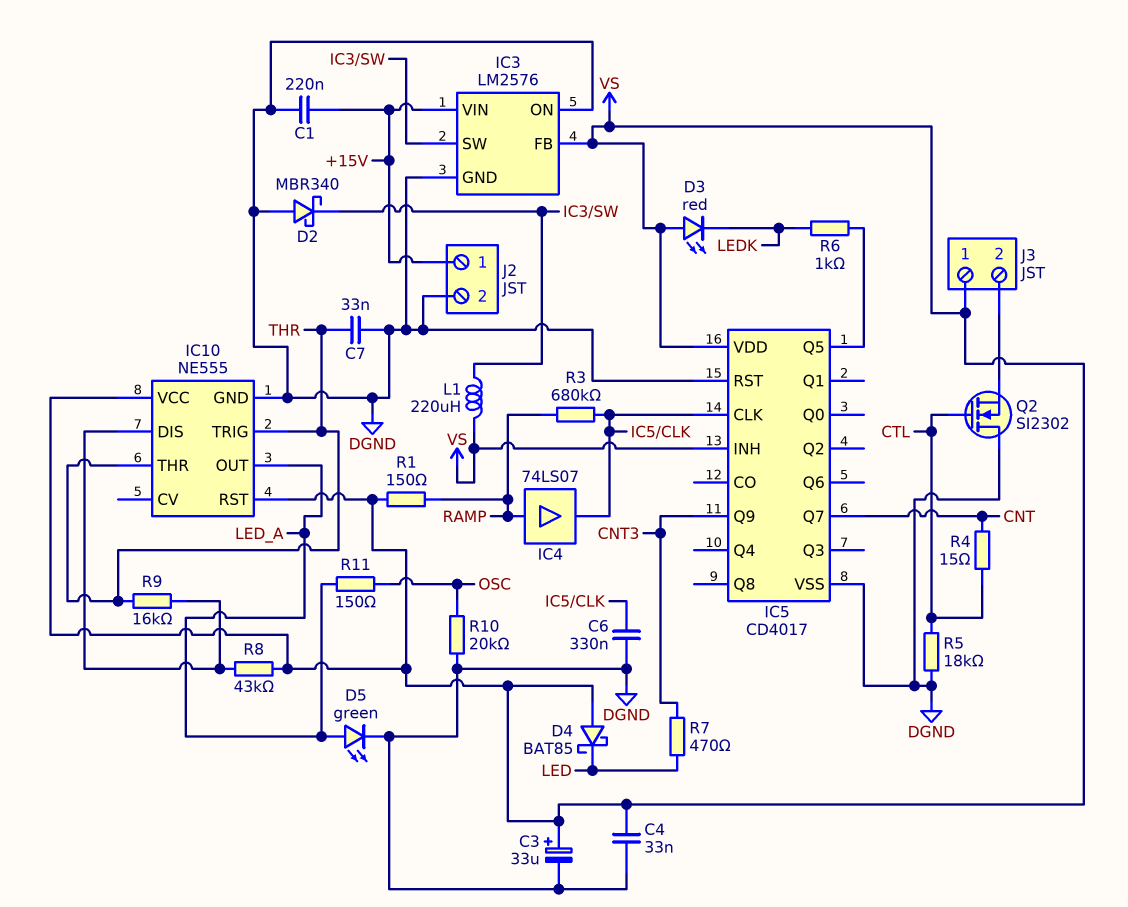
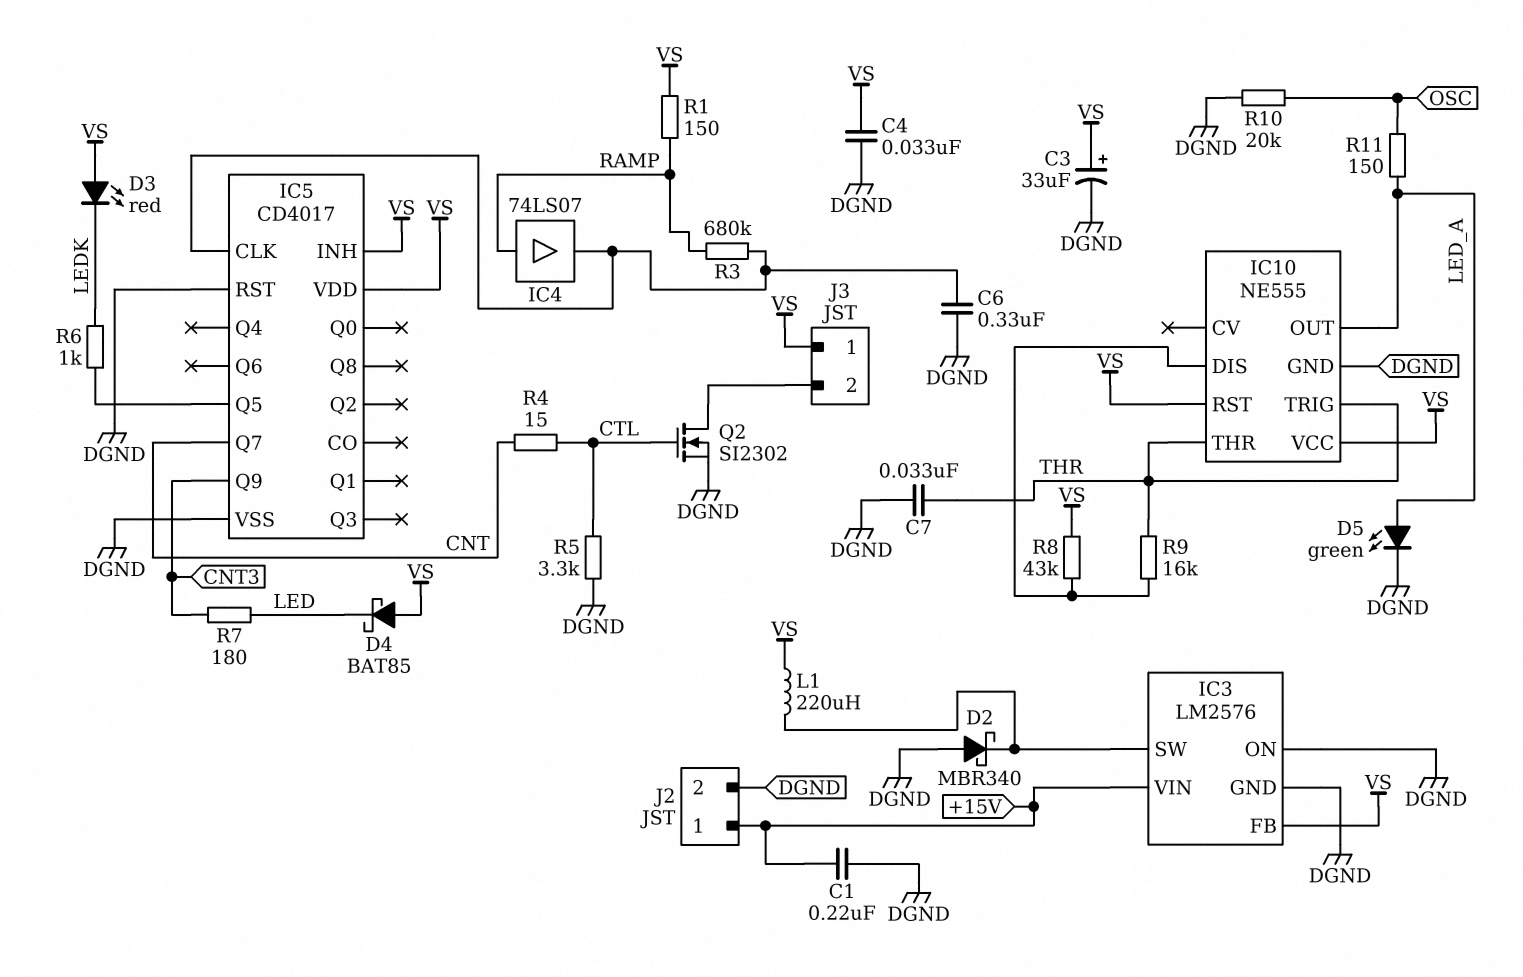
Q2: NMOS SI2302 (G CTL, D DGND, S J3/2) -> NMOS SI2302 (G CTL, D J3/2, S DGND)
R5: 18k (CTL, DGND) -> 3.3k (CTL, DGND)
R7: 470 (CNT3, LED) -> 180 (CNT3, LED)

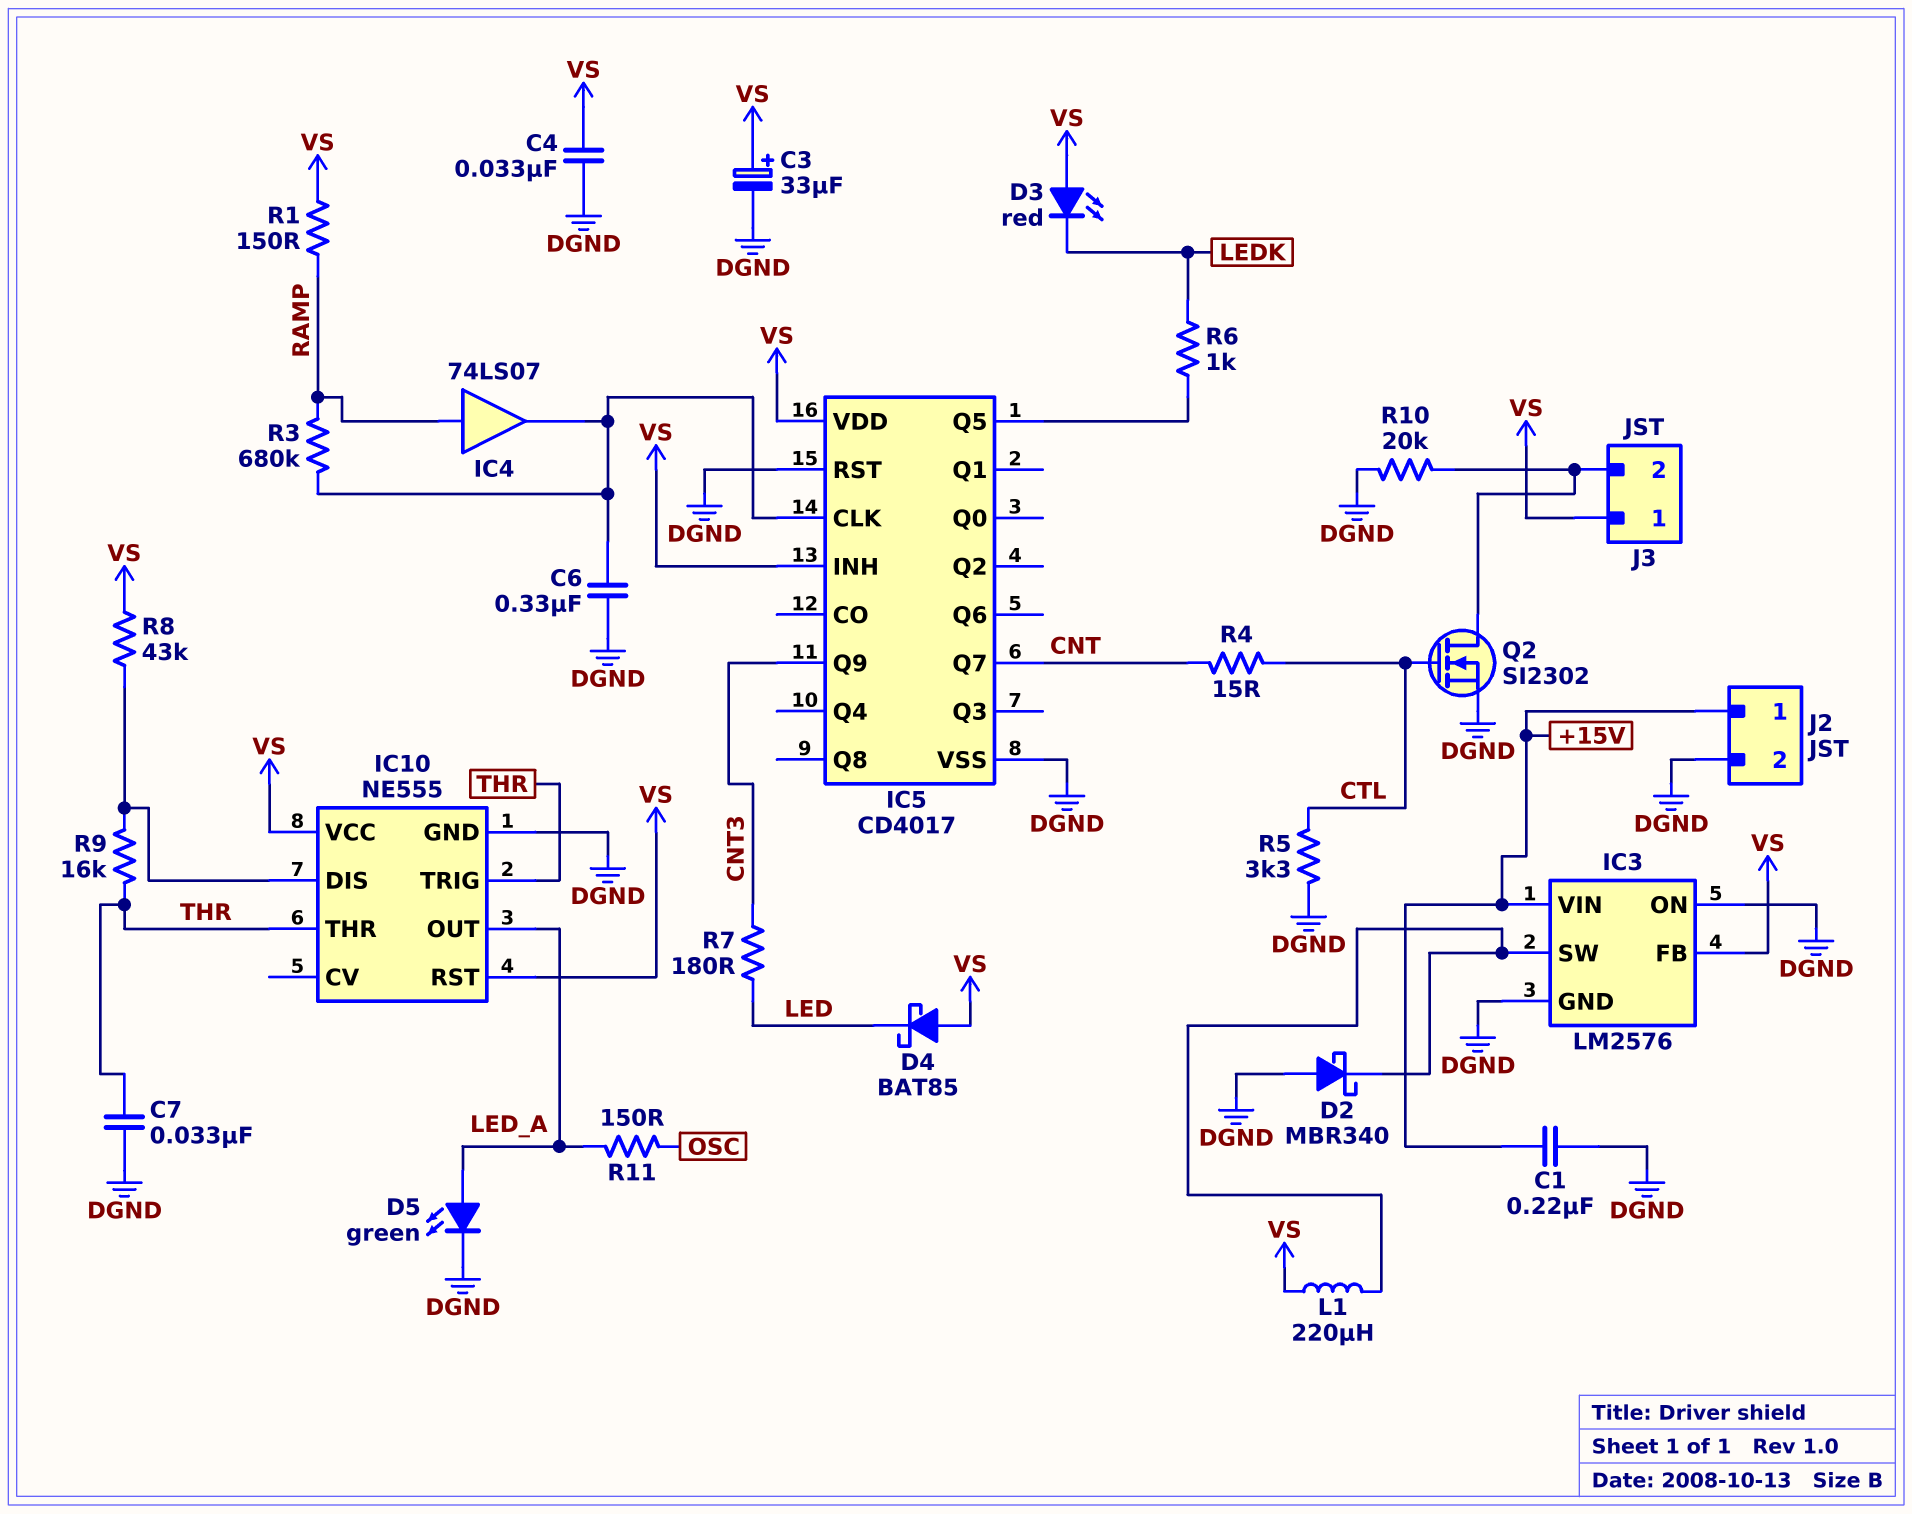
R10: 20k (DGND, OSC) -> 20k (DGND, J3/2)

